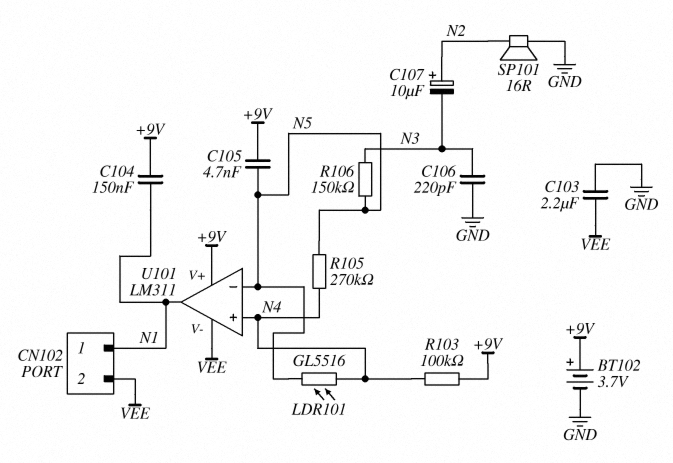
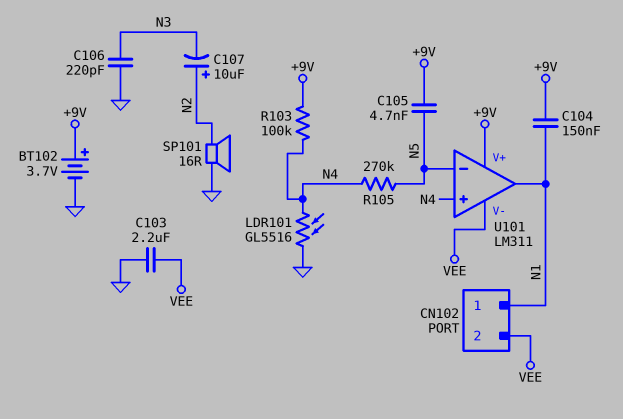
LDR101: GL5516 (N4, N5) -> GL5516 (GND, N4)
R106: 150k (N3, N5) -> none

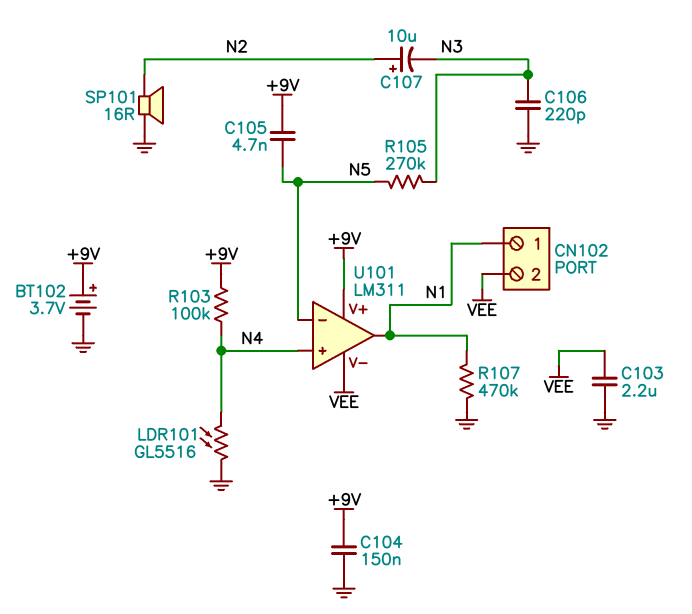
C104: 150nF (+9V, N1) -> 150nF (+9V, GND)
R105: 270k (N4, N5) -> 270k (N3, N5)
R107: none -> 470k (GND, N1)

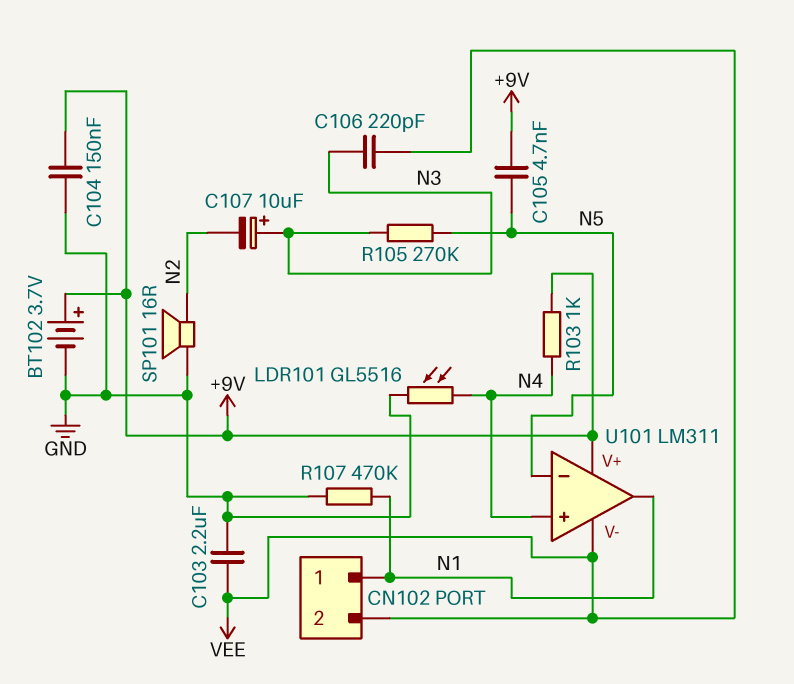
C106: 220pF (GND, N3) -> 220pF (N3, VEE)
C107: 10uF (plus N2, minus N3) -> 10uF (plus N3, minus N2)
R103: 100k (+9V, N4) -> 1k (+9V, N4)

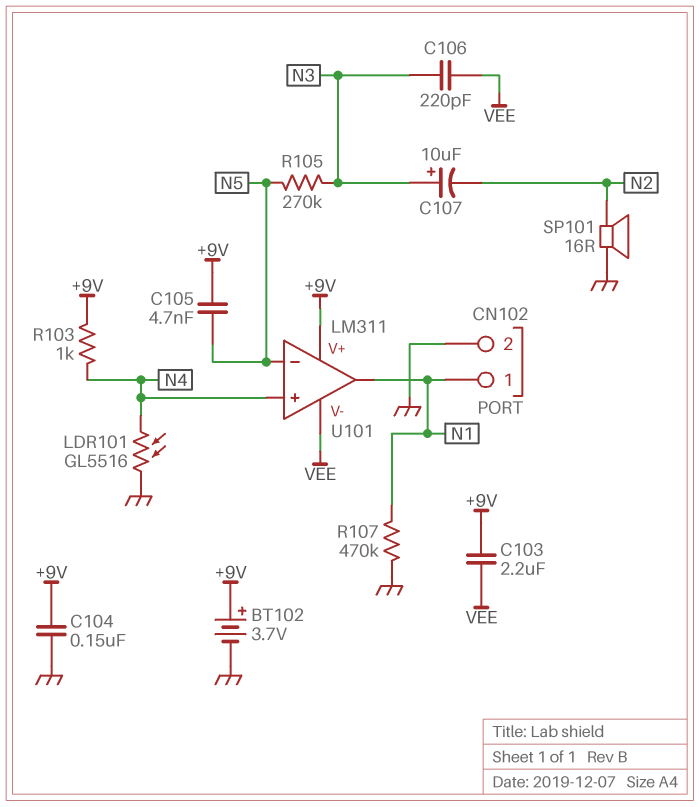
C103: 2.2uF (GND, VEE) -> 2.2uF (+9V, VEE)
CN102 pin 2: VEE -> GND

